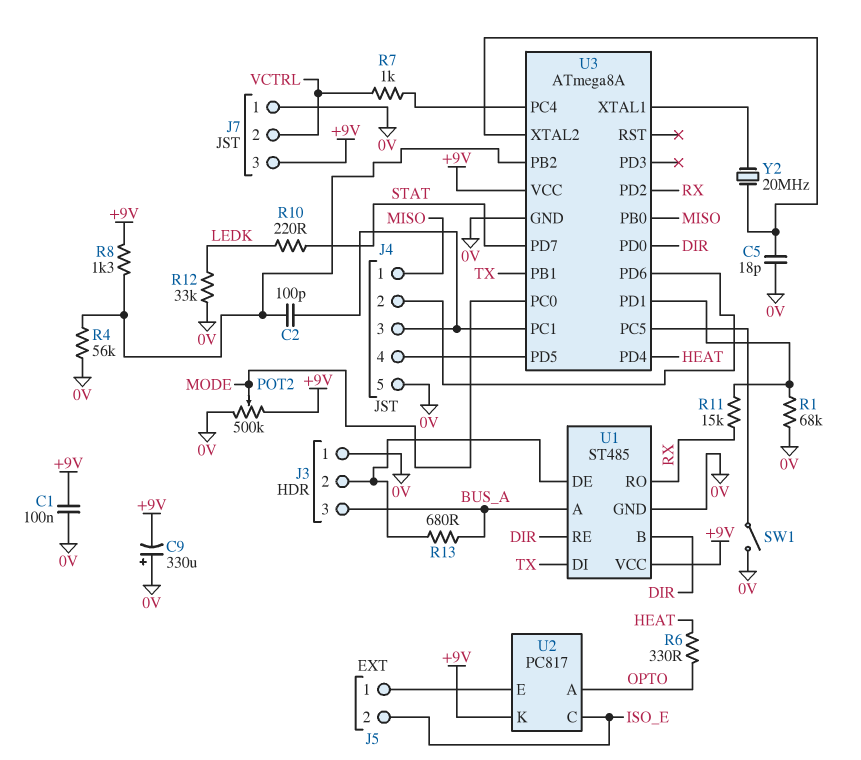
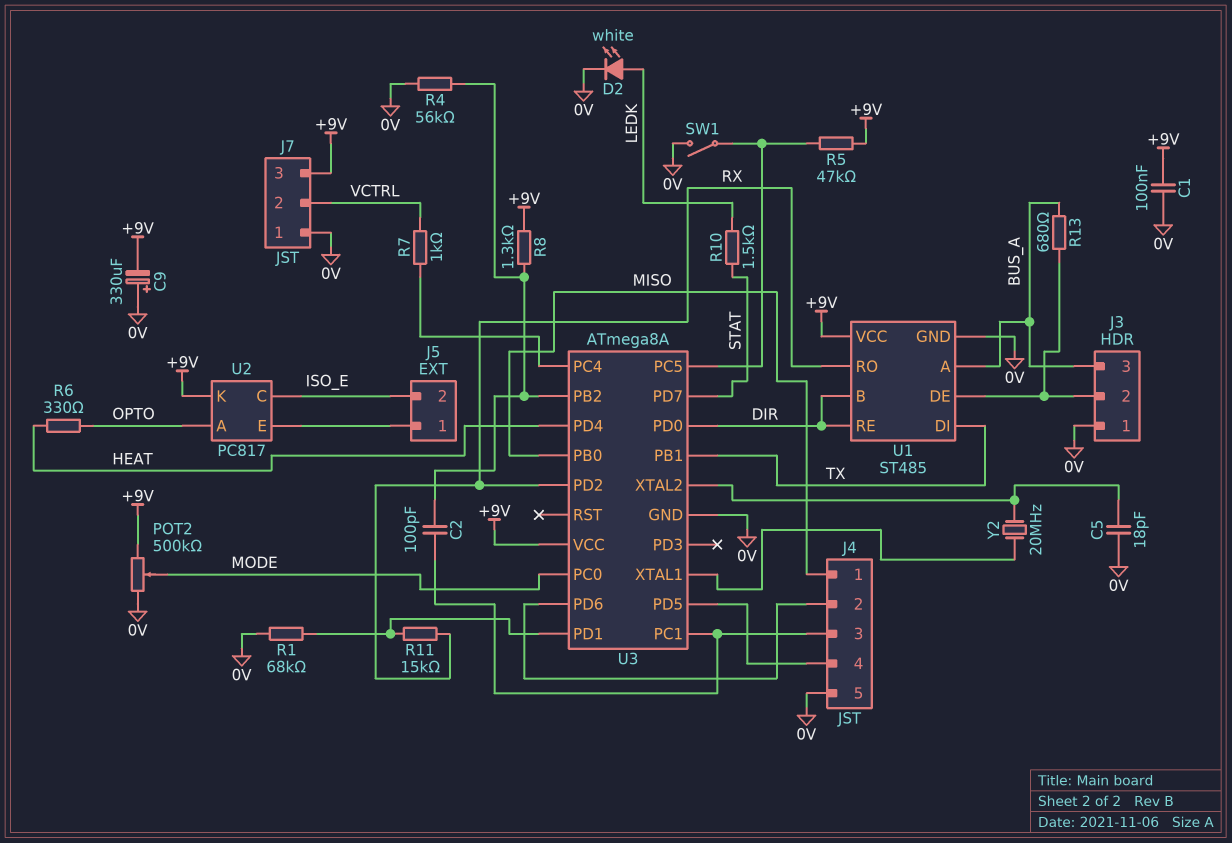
D2: none -> LED white (A LEDK, K 0V)
R5: none -> 47k (+9V, U3/PC5)
R10: 220 (LEDK, STAT) -> 1.5k (LEDK, STAT)
R12: 33k (0V, LEDK) -> none

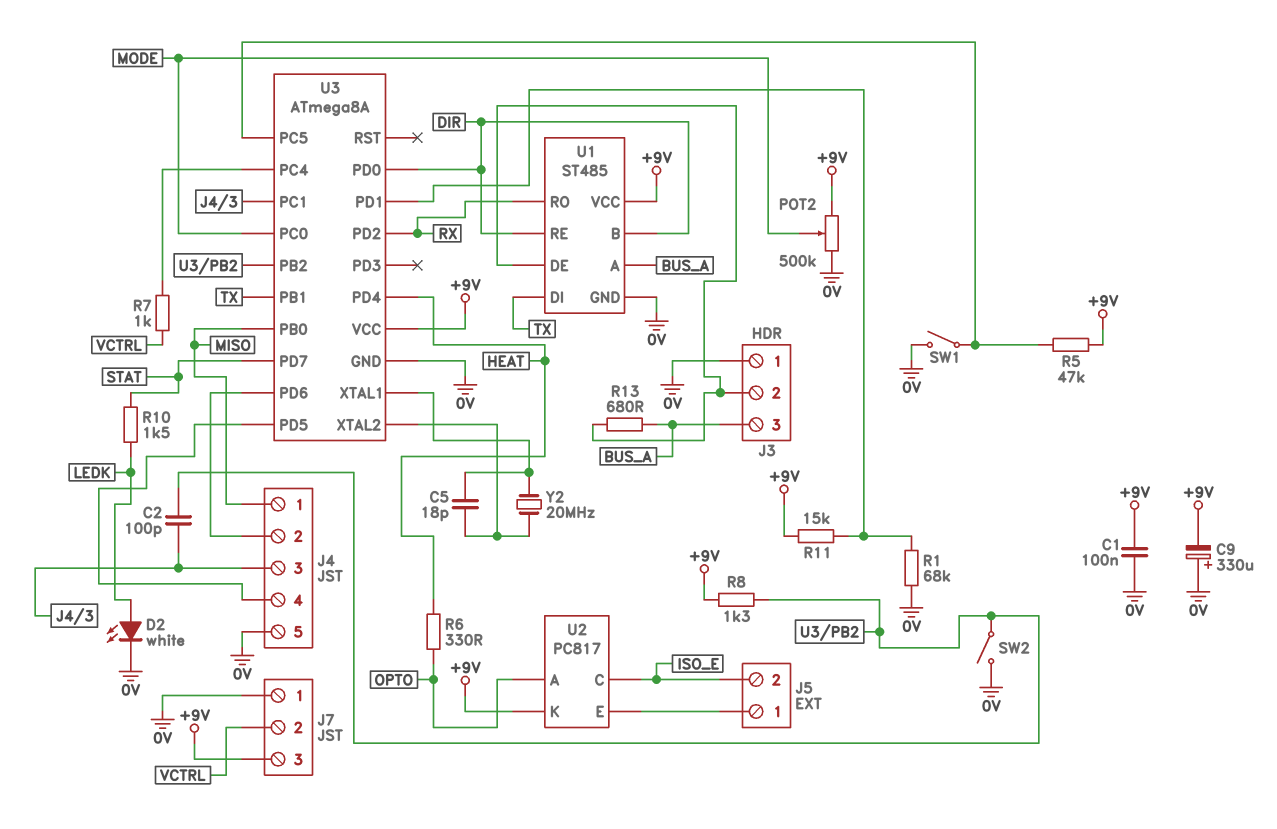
C5: 18pF (0V, U3/XTAL2) -> 18pF (U3/XTAL1, U3/XTAL2)
R4: 56k (0V, U3/PB2) -> none
R11: 15k (RX, U3/PD1) -> 15k (+9V, U3/PD1)
SW2: none -> switch (0V, U3/PB2)

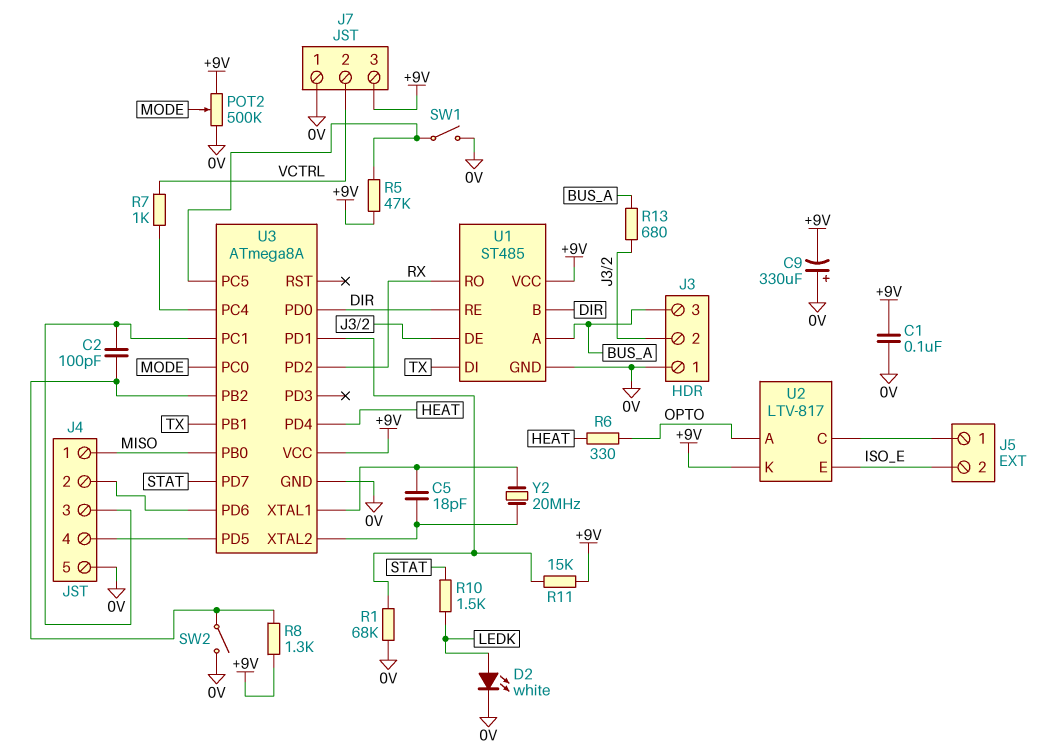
U2: PC817 -> LTV-817
U2 pin C: ISO_E -> J5/1
U2 pin E: J5/1 -> ISO_E

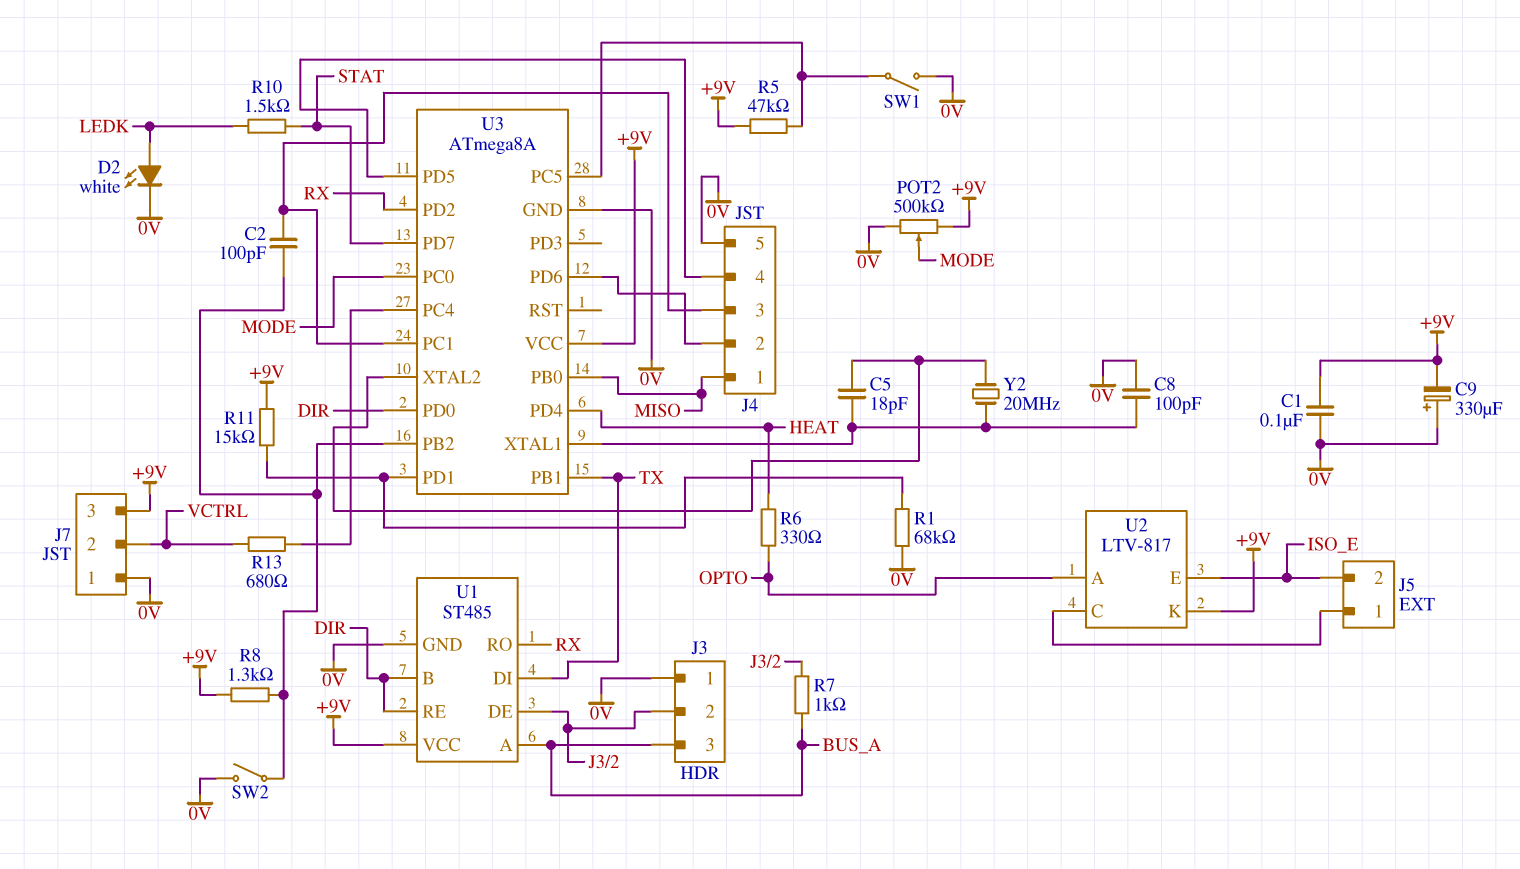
C8: none -> 100pF (0V, U3/XTAL1)
R7: 1k (U3/PC4, VCTRL) -> 1k (BUS_A, J3/2)
R13: 680 (BUS_A, J3/2) -> 680 (U3/PC4, VCTRL)

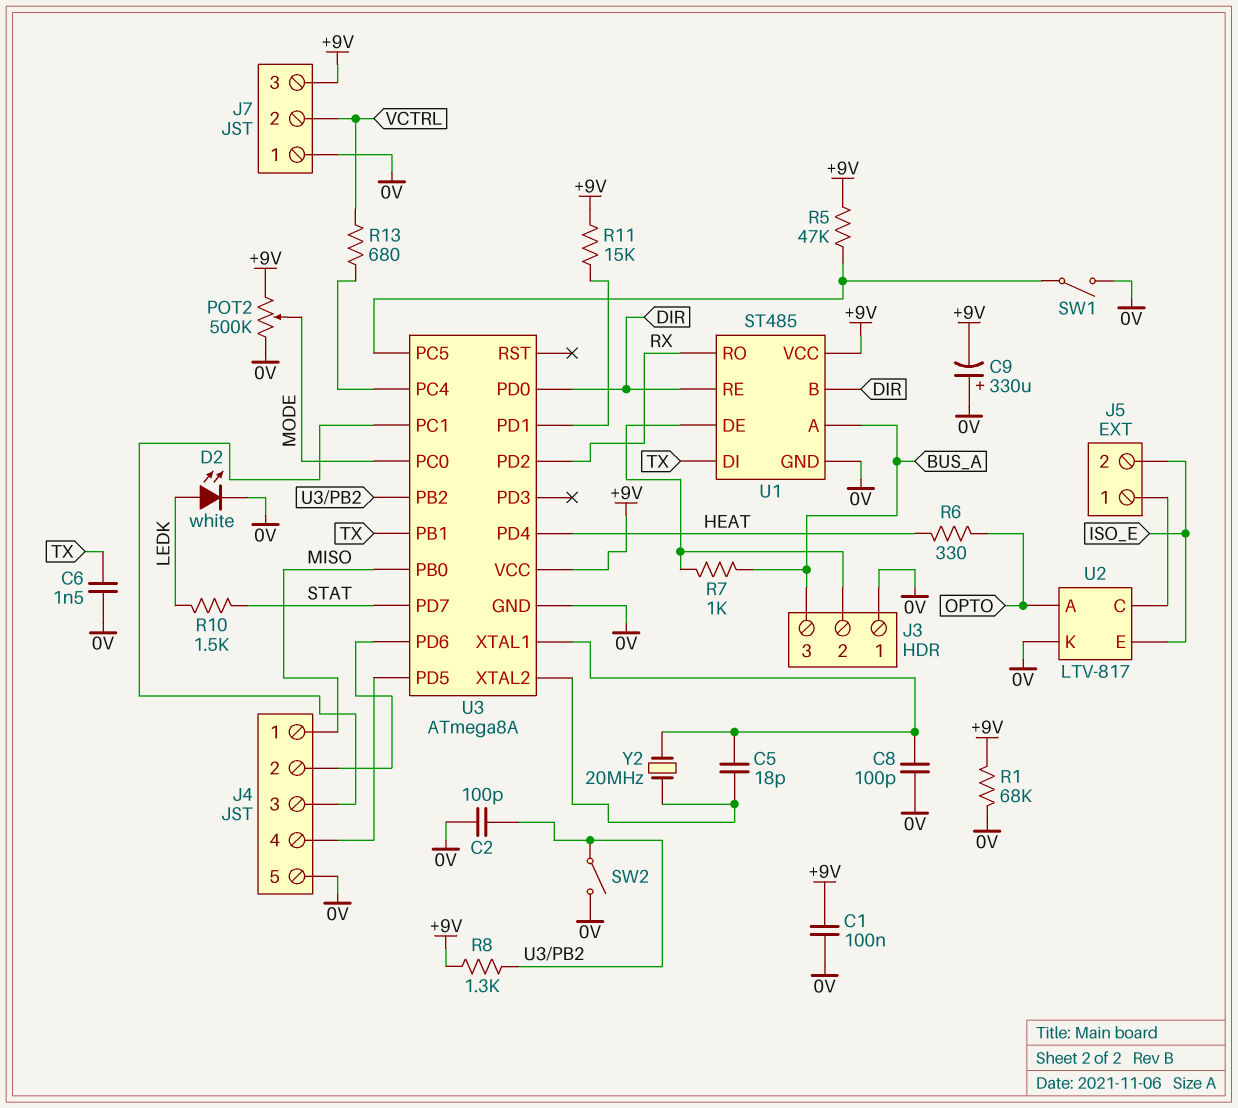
C2: 100pF (J4/3, U3/PB2) -> 100pF (0V, U3/PB2)
C6: none -> 1.5nF (0V, TX)
R1: 68k (0V, U3/PD1) -> 68k (+9V, 0V)
U2 pin K: +9V -> 0V

